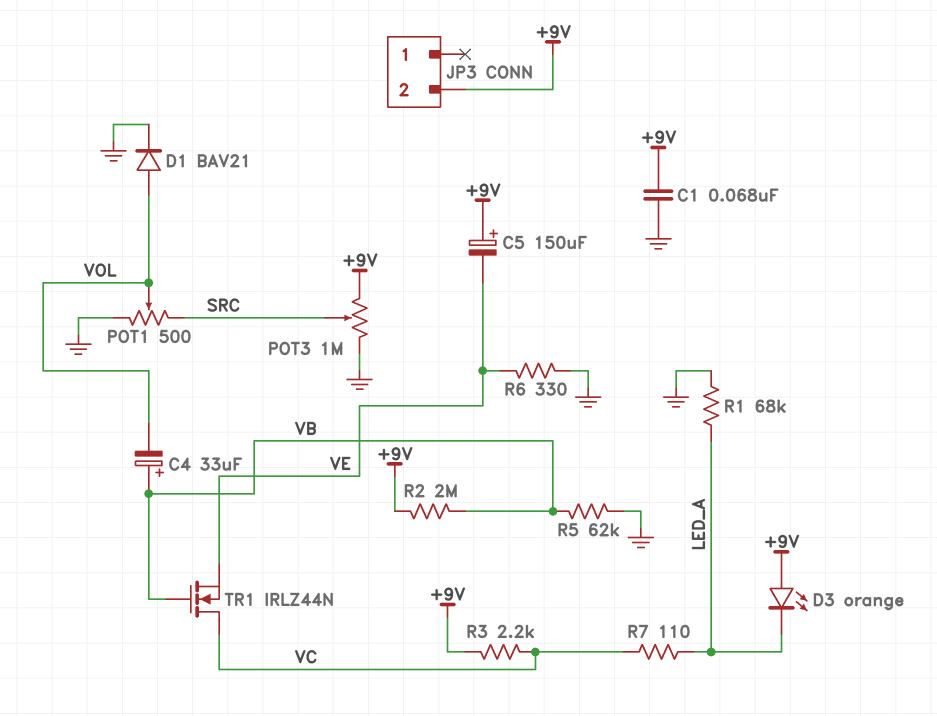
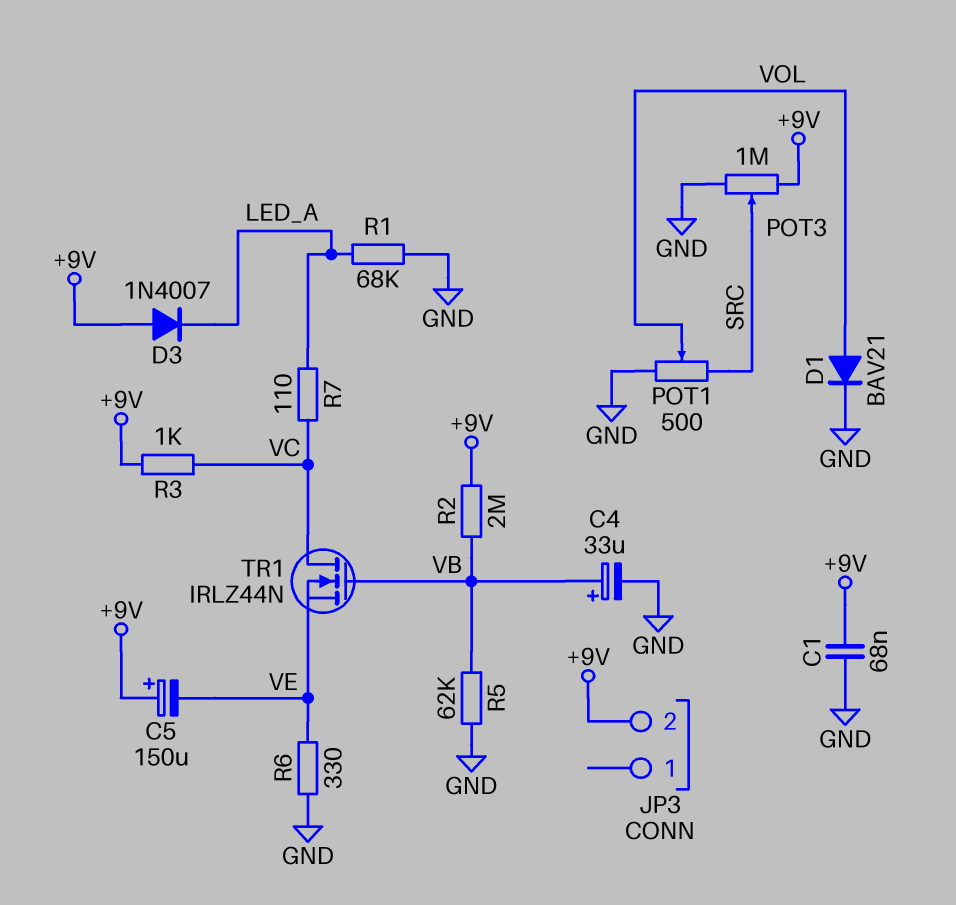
C4: 33uF (plus VB, minus VOL) -> 33uF (plus VB, minus GND)
D3: LED orange (A +9V, K LED_A) -> diode 1N4007 (A +9V, K LED_A)
R3: 2.2k (+9V, VC) -> 1k (+9V, VC)

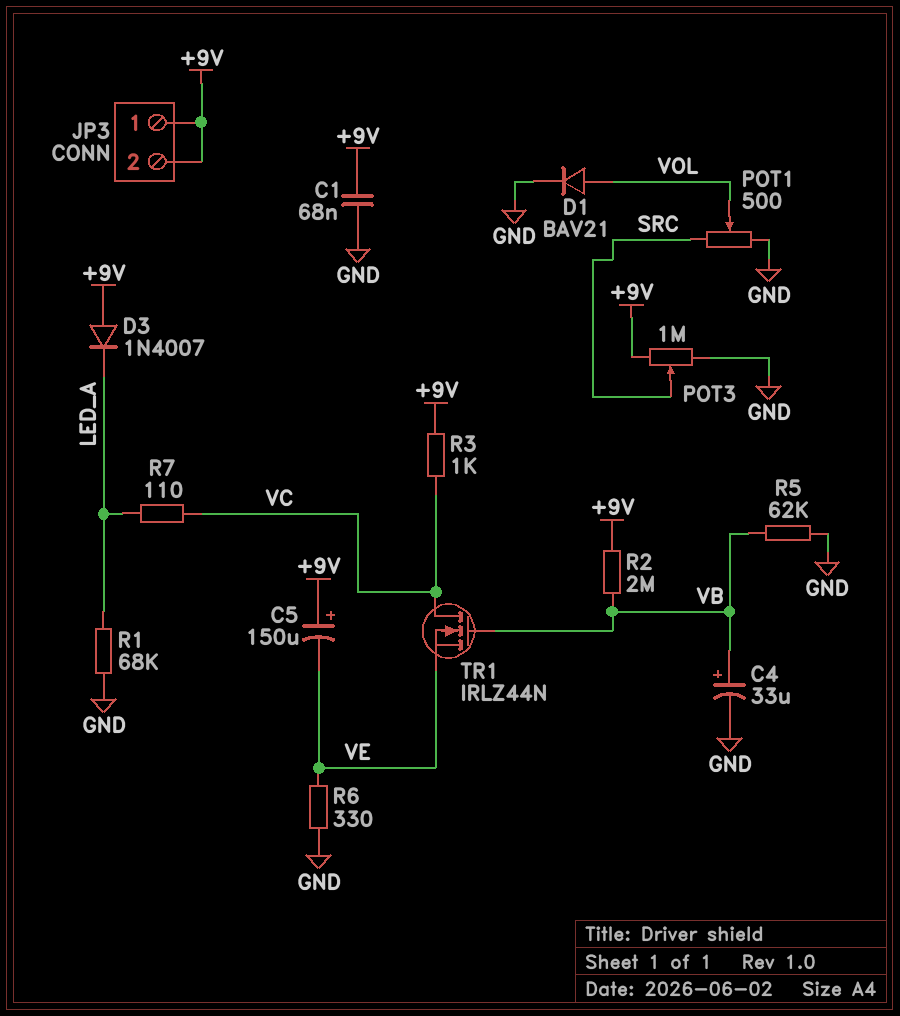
JP3 pin 1: none -> +9V

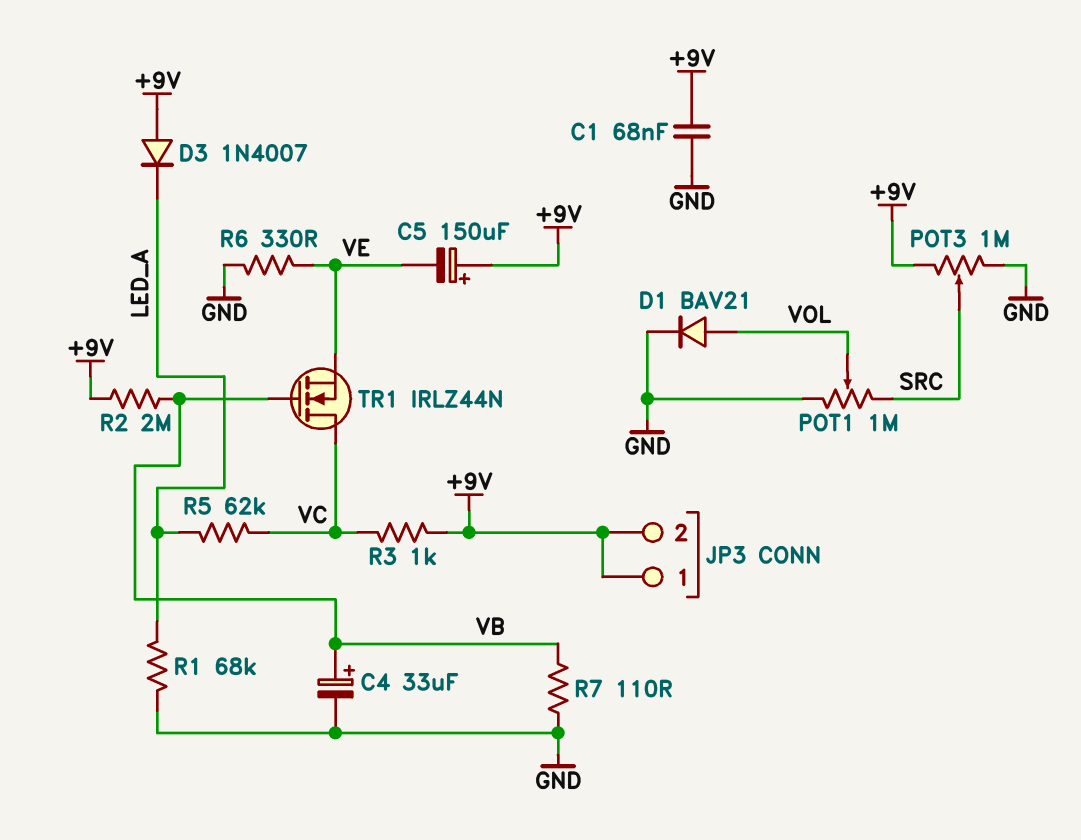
POT1: 500 (GND, SRC, wiper VOL) -> 1M (GND, SRC, wiper VOL)
R5: 62k (GND, VB) -> 62k (LED_A, VC)
R7: 110 (LED_A, VC) -> 110 (GND, VB)

